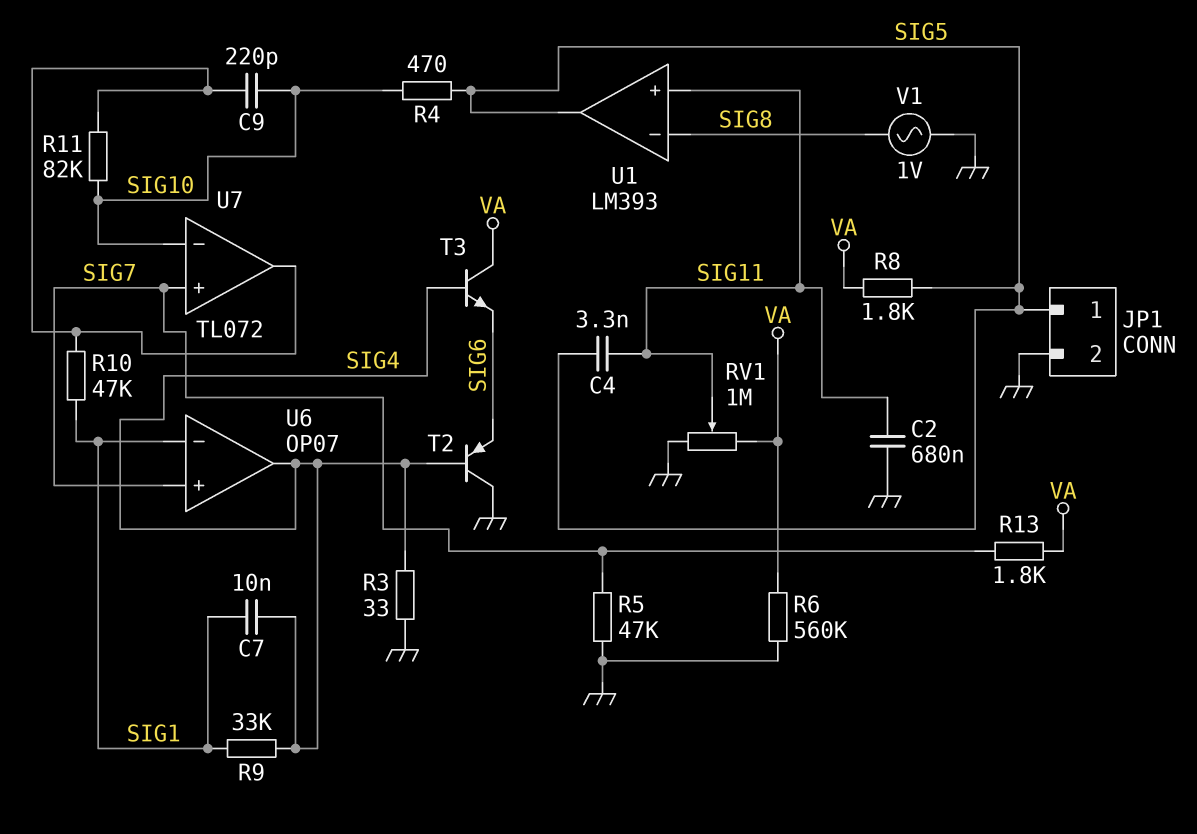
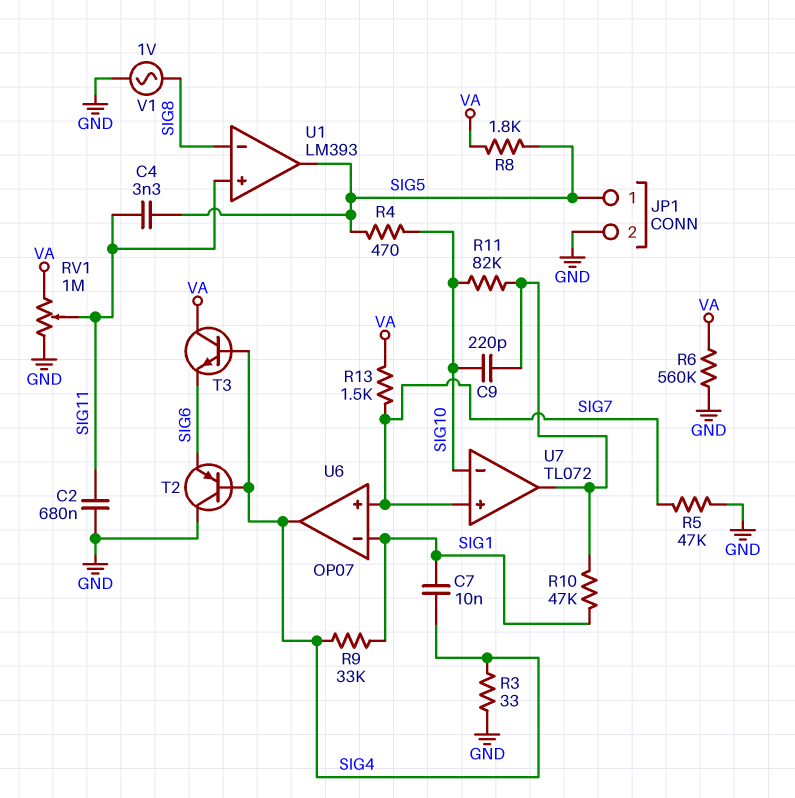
R13: 1.8k (SIG7, VA) -> 1.5k (SIG7, VA)

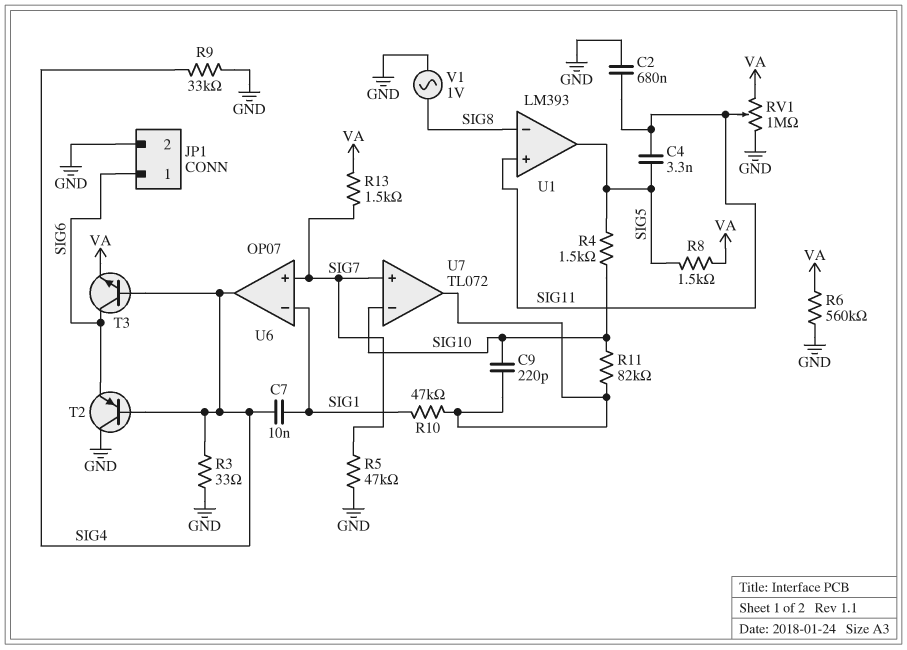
JP1 pin 1: SIG5 -> SIG6
R4: 470 (SIG5, SIG10) -> 1.5k (SIG5, SIG10)
R8: 1.8k (SIG5, VA) -> 1.5k (SIG5, VA)
R9: 33k (SIG1, SIG4) -> 33k (GND, SIG4)
T3: NPN (B SIG4, C VA, E SIG6) -> NPN (B SIG4, C SIG6, E VA)

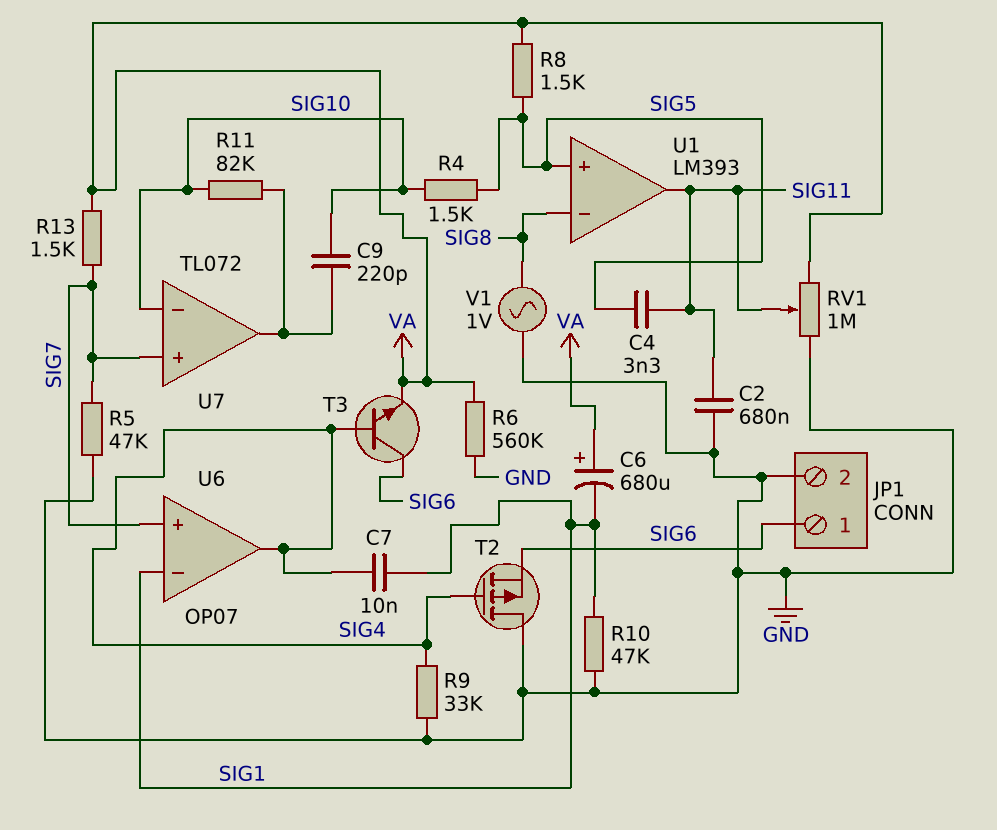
C6: none -> 680uF (plus VA, minus SIG1)
R3: 33 (GND, SIG4) -> none
R10: 47k (SIG1, U7/out) -> 47k (GND, SIG1)
T2: PNP (B SIG4, C GND, E SIG6) -> PMOS (G SIG4, D GND, S SIG6)
U1 pin in+: SIG11 -> SIG5
U1 pin out: SIG5 -> SIG11

